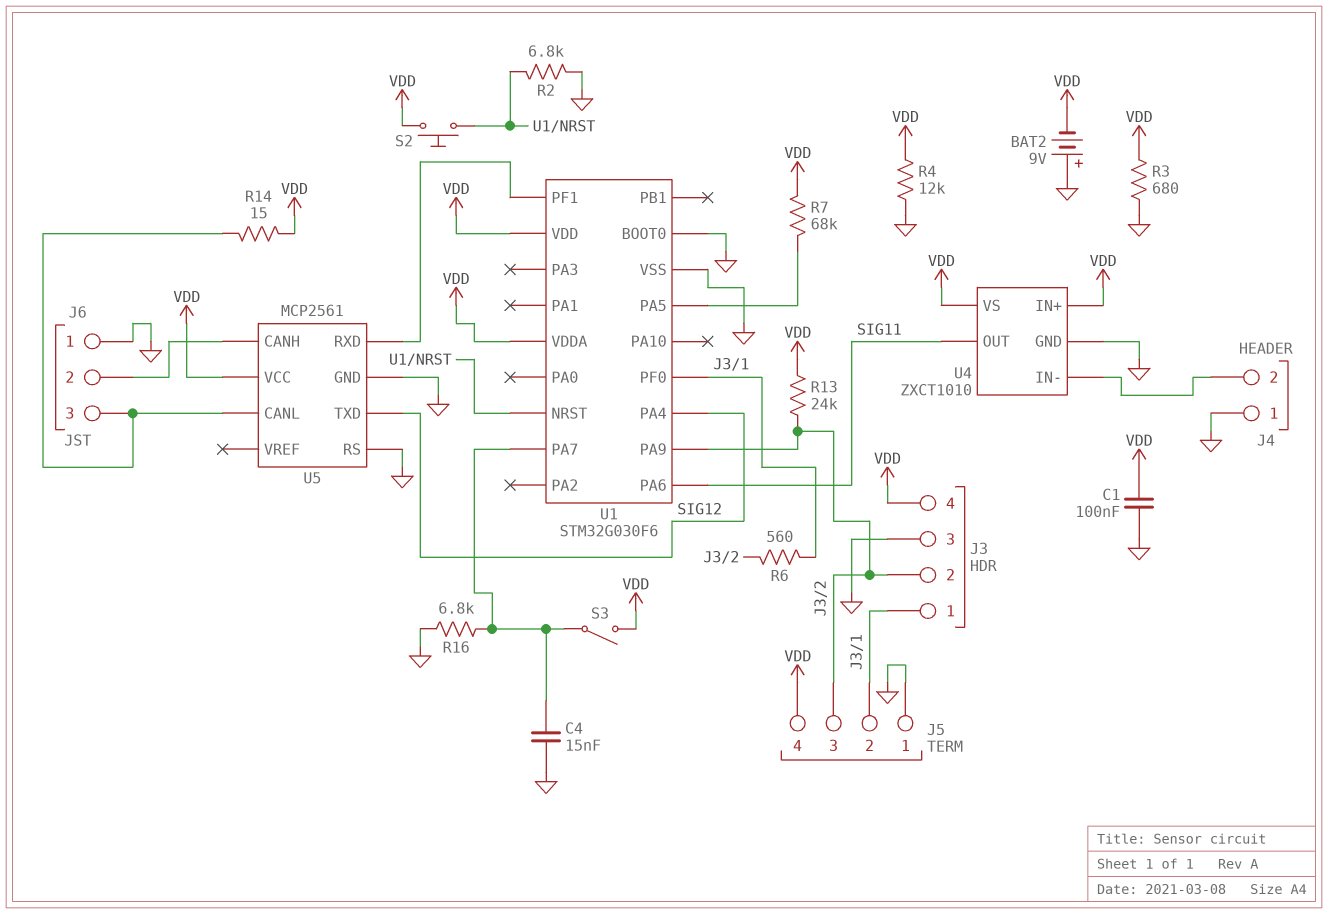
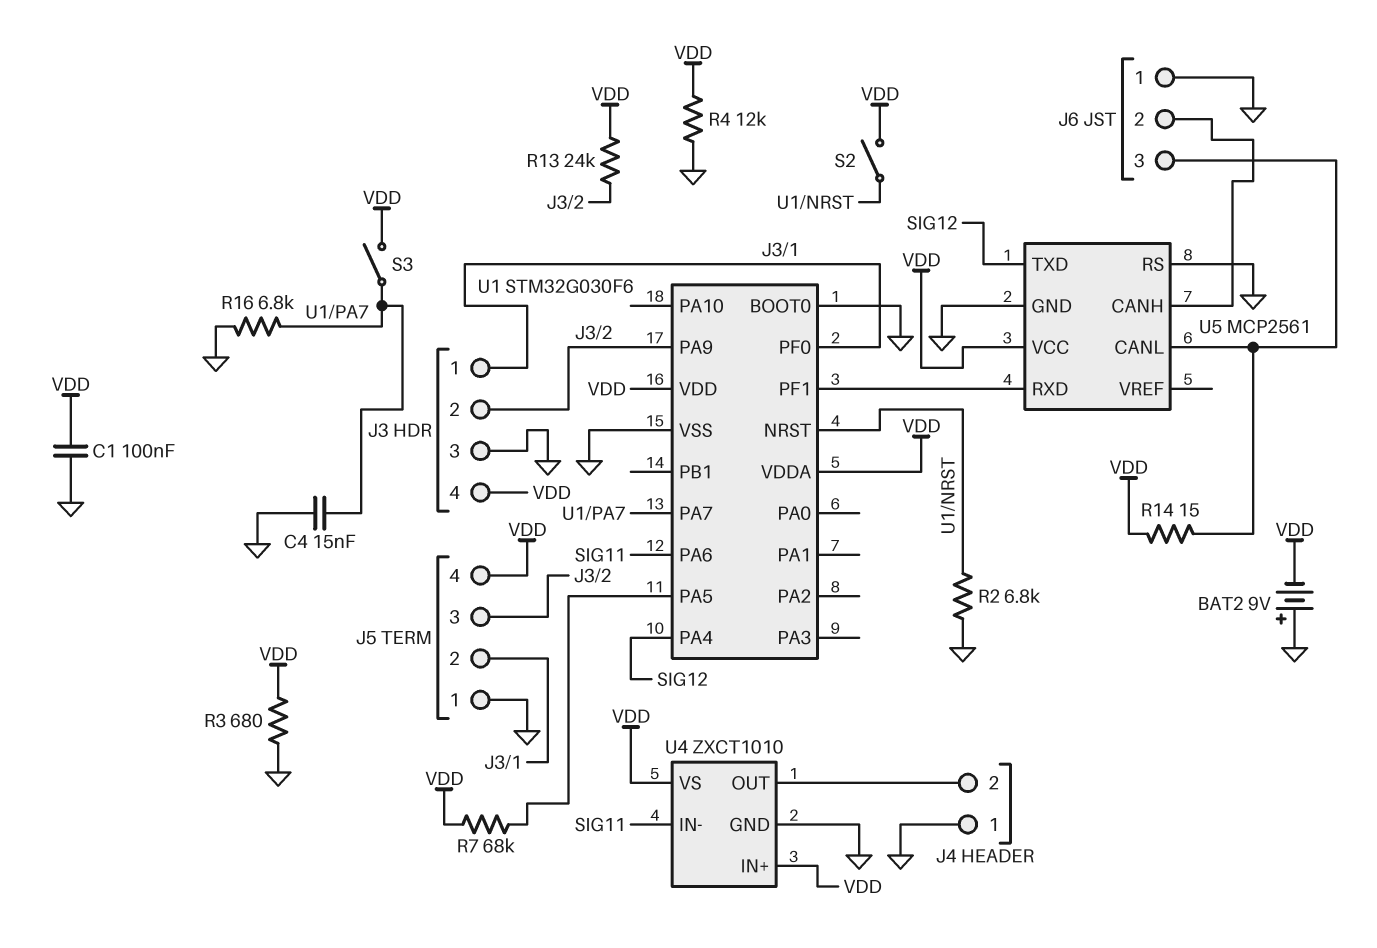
R6: 560 (J3/1, J3/2) -> none
S2: button (U1/NRST, VDD) -> switch (U1/NRST, VDD)
U4 pin IN-: J4/2 -> SIG11
U4 pin OUT: SIG11 -> J4/2

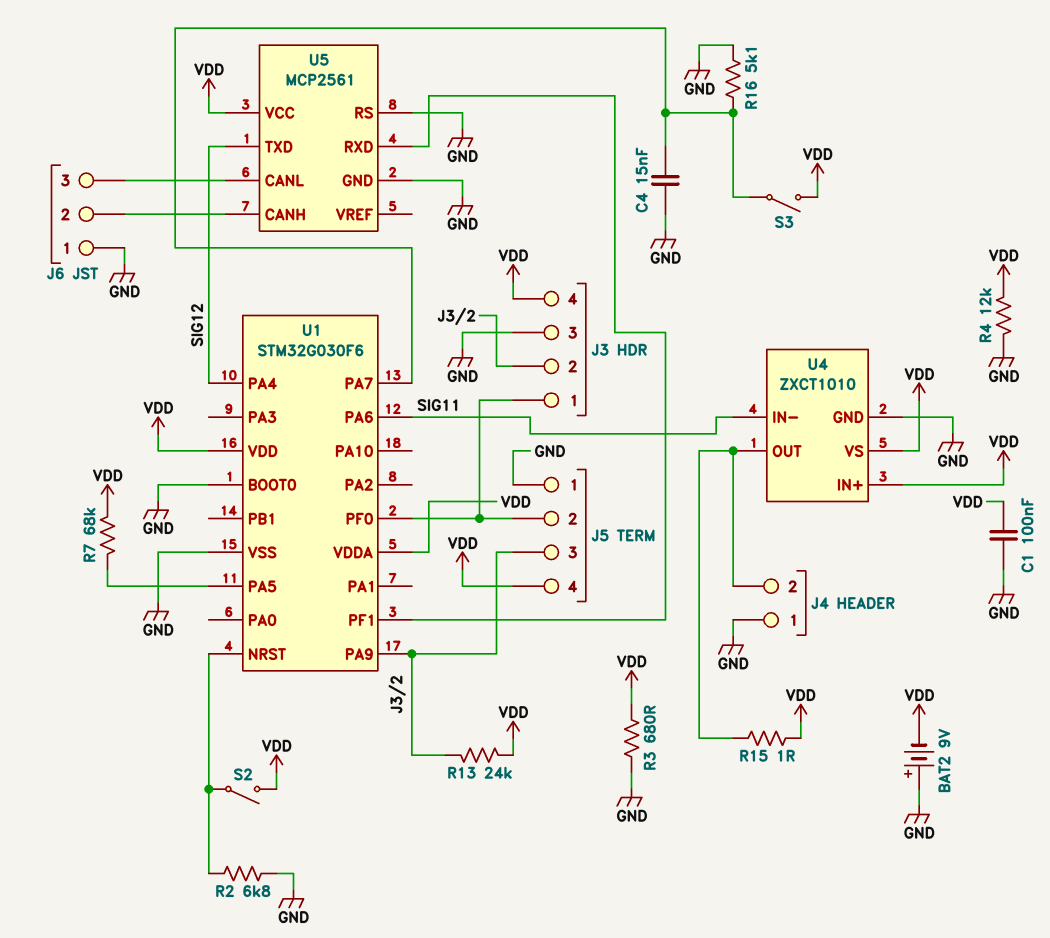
R14: 15 (J6/3, VDD) -> none
R15: none -> 1 (J4/2, VDD)
R16: 6.8k (GND, U1/PA7) -> 5.1k (GND, U1/PA7)

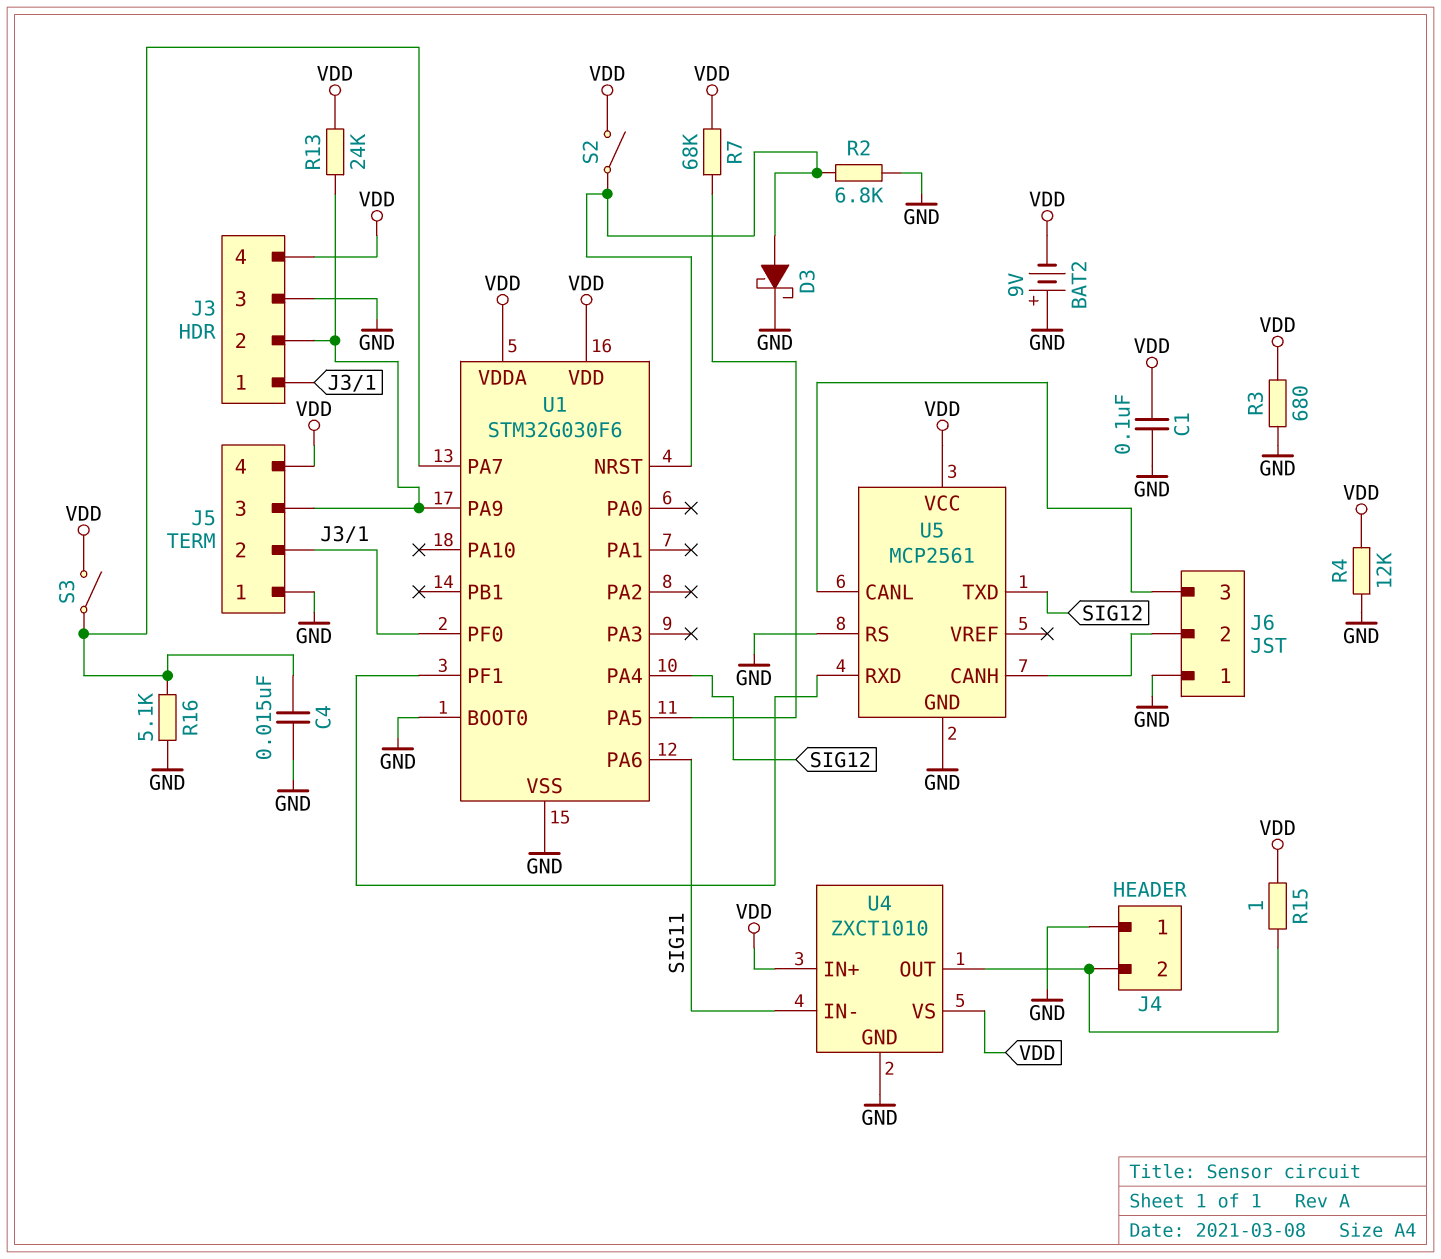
D3: none -> schottky (A U1/NRST, K GND)

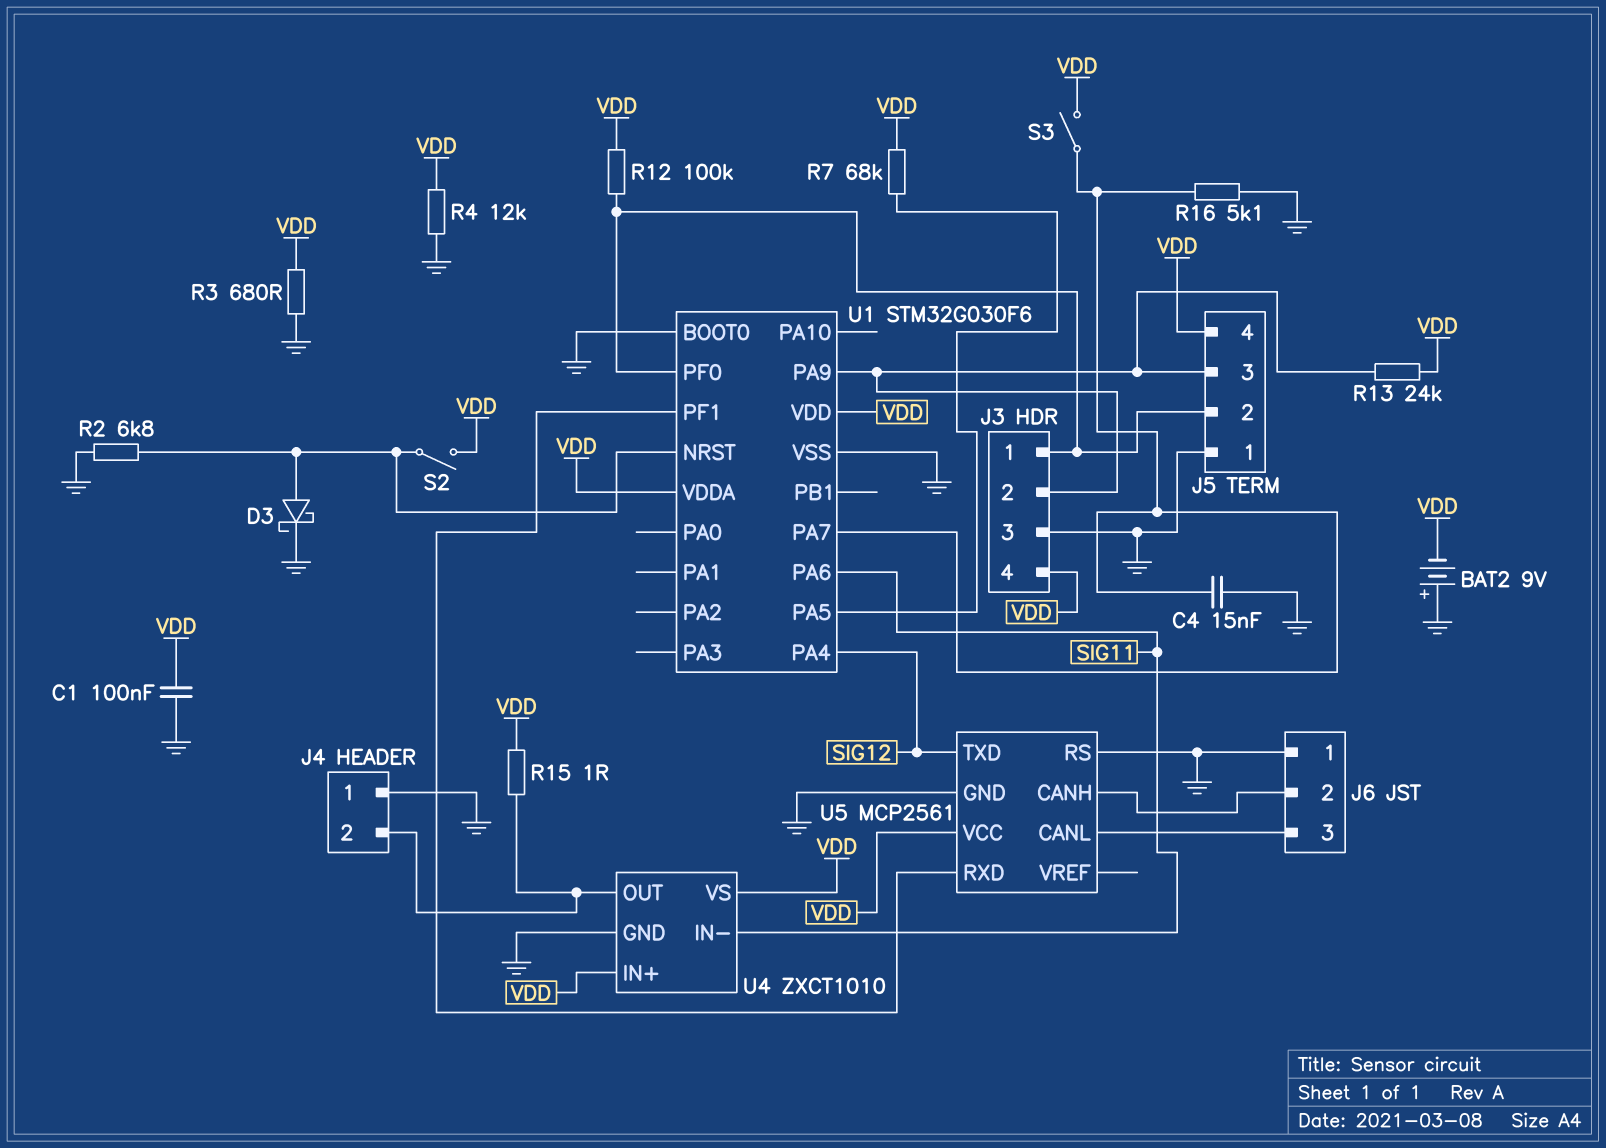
R12: none -> 100k (J3/1, VDD)

